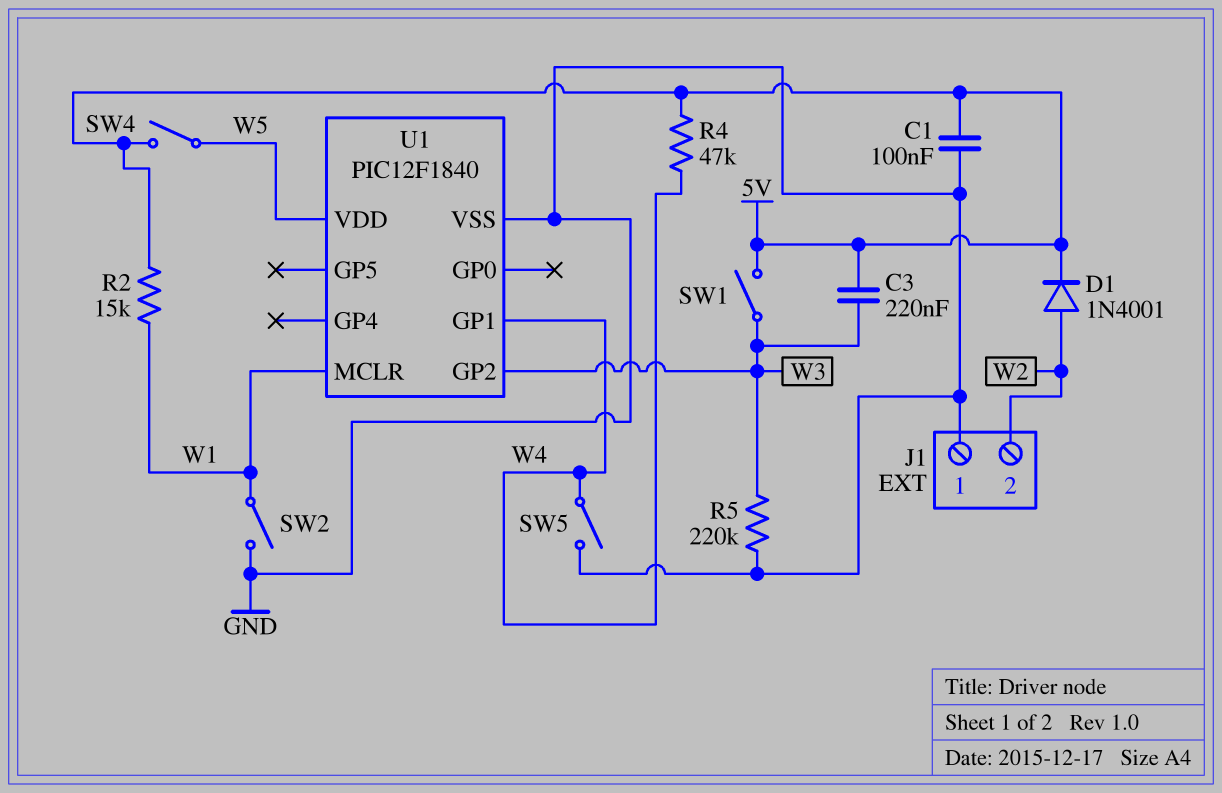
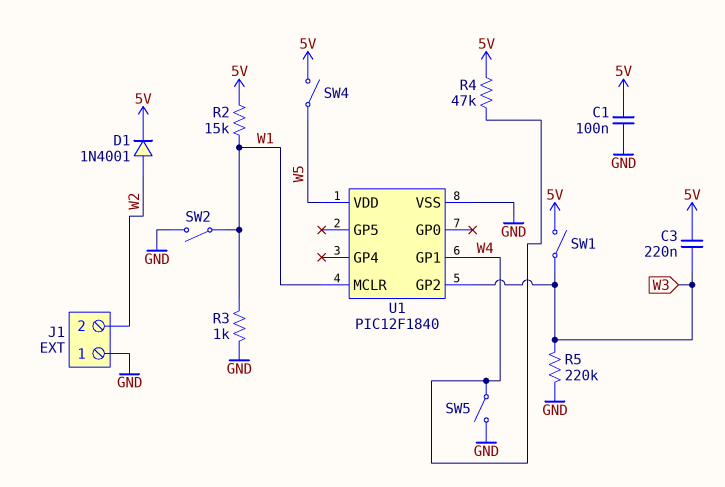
R3: none -> 1k (GND, W1)

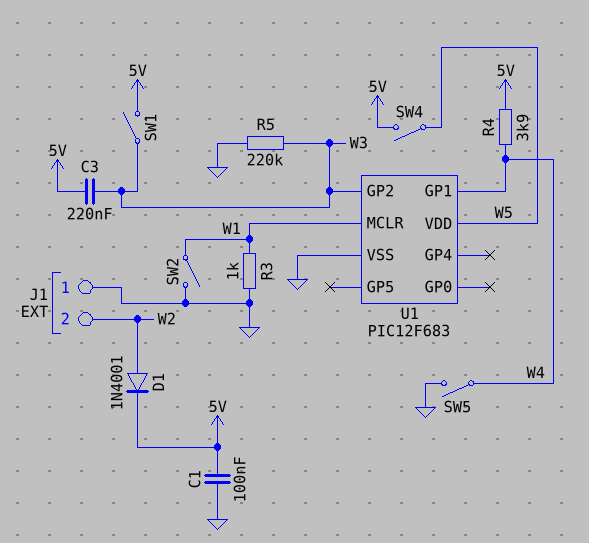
R2: 15k (5V, W1) -> none
R4: 47k (5V, W4) -> 3.9k (5V, W4)
U1: PIC12F1840 -> PIC12F683

